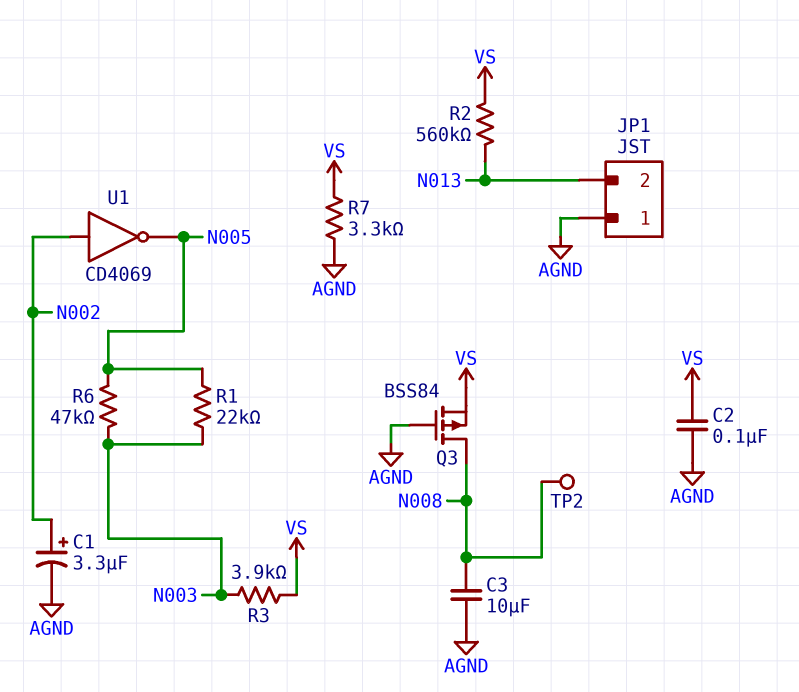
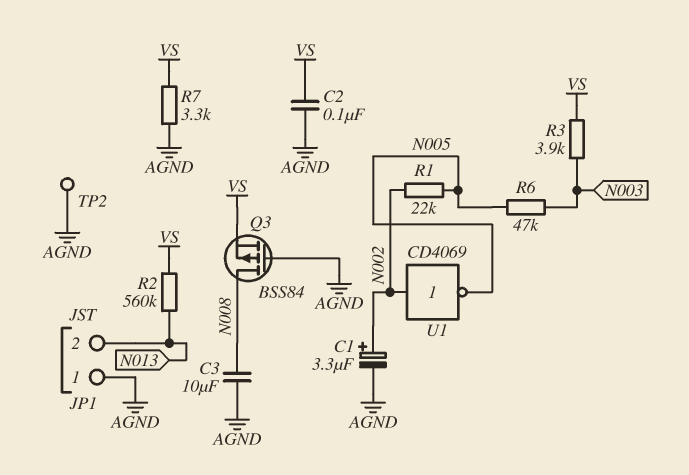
R1: 22k (N003, N005) -> 22k (N002, N005)
TP2: test point (N008) -> test point (AGND)

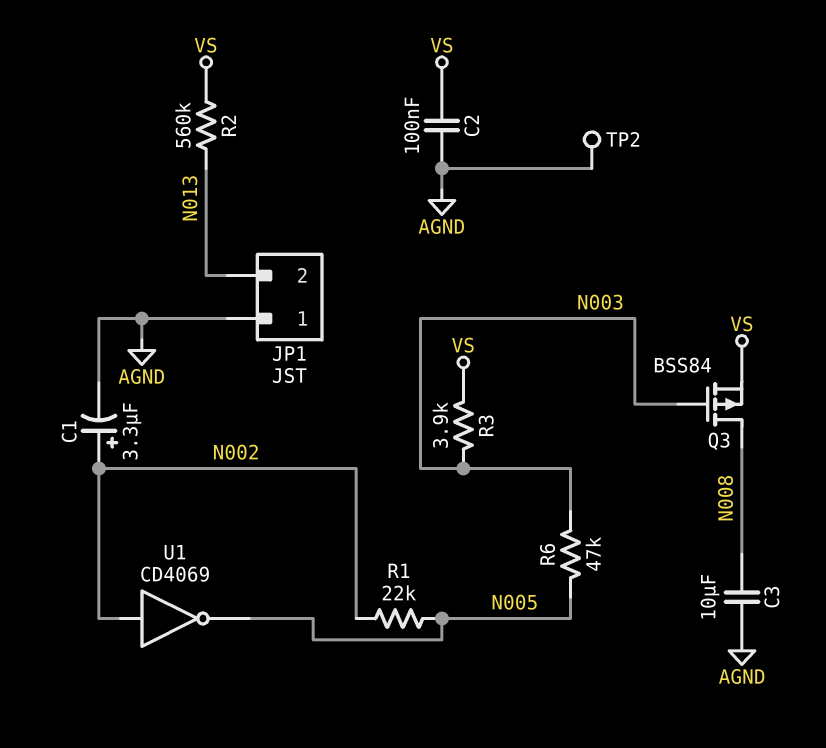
Q3: PMOS BSS84 (G AGND, D N008, S VS) -> PMOS BSS84 (G N003, D N008, S VS)
R7: 3.3k (AGND, VS) -> none

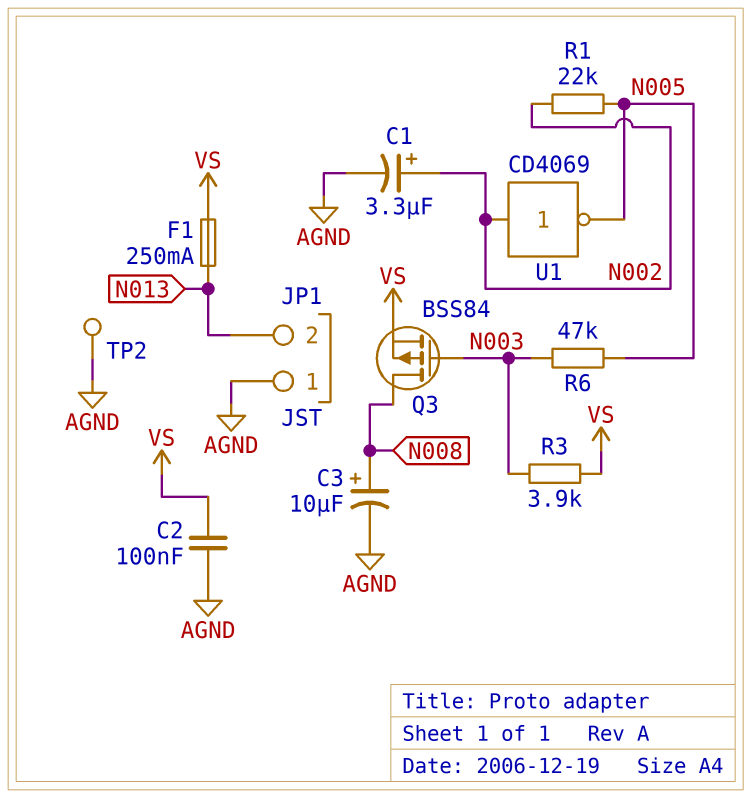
C3: 10uF (AGND, N008) -> 10uF (plus N008, minus AGND)
F1: none -> 250mA (N013, VS)
R2: 560k (N013, VS) -> none

